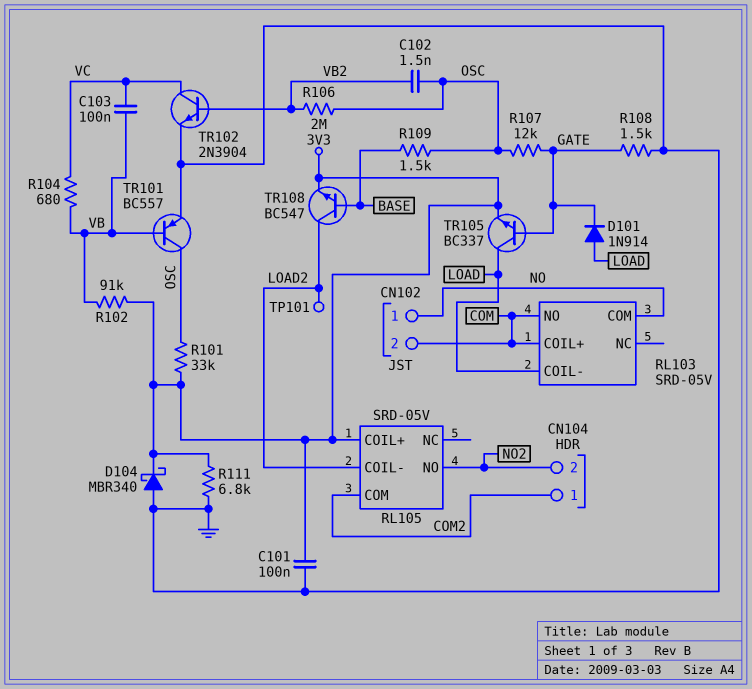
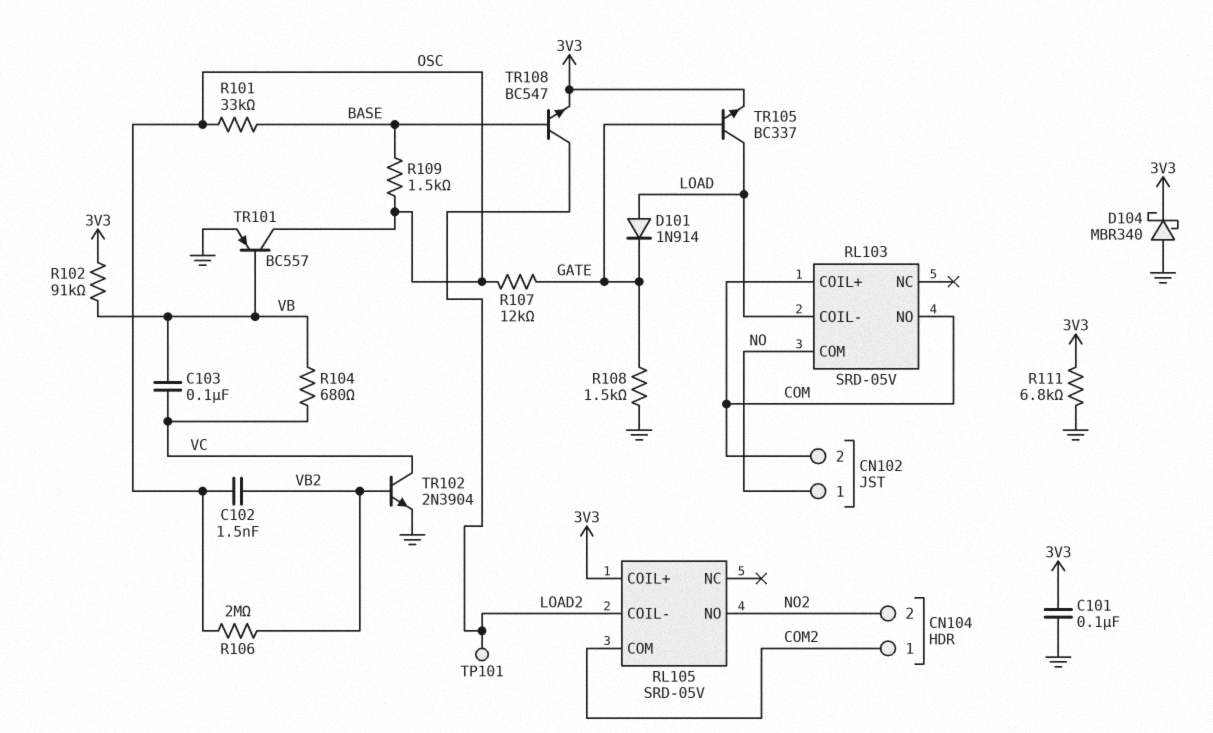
R101: 33k (3V3, OSC) -> 33k (BASE, OSC)

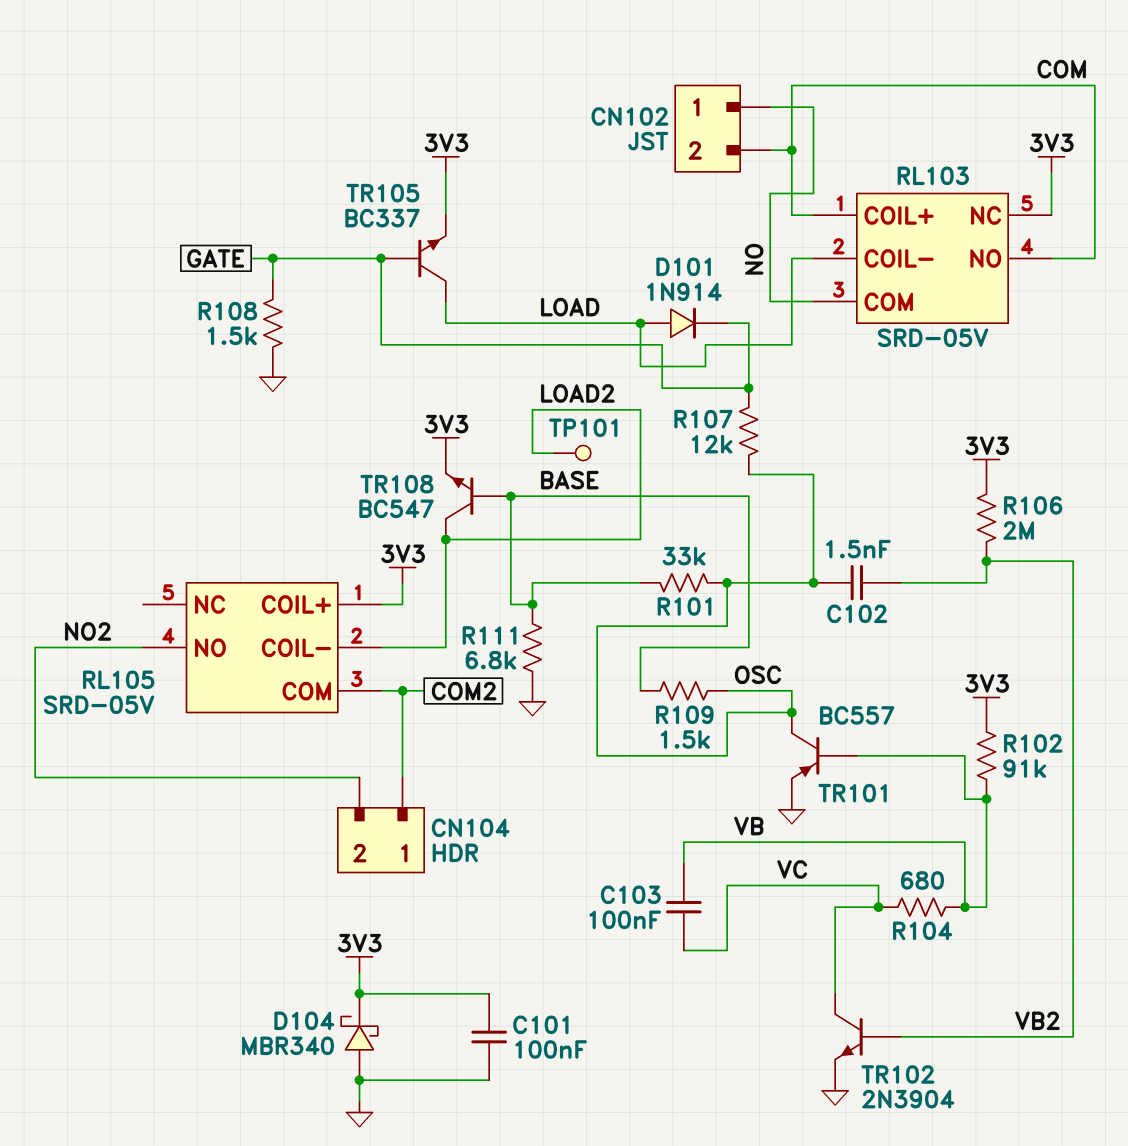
R106: 2M (OSC, VB2) -> 2M (3V3, VB2)
R111: 6.8k (3V3, GND) -> 6.8k (BASE, GND)
RL103 pin NC: none -> 3V3

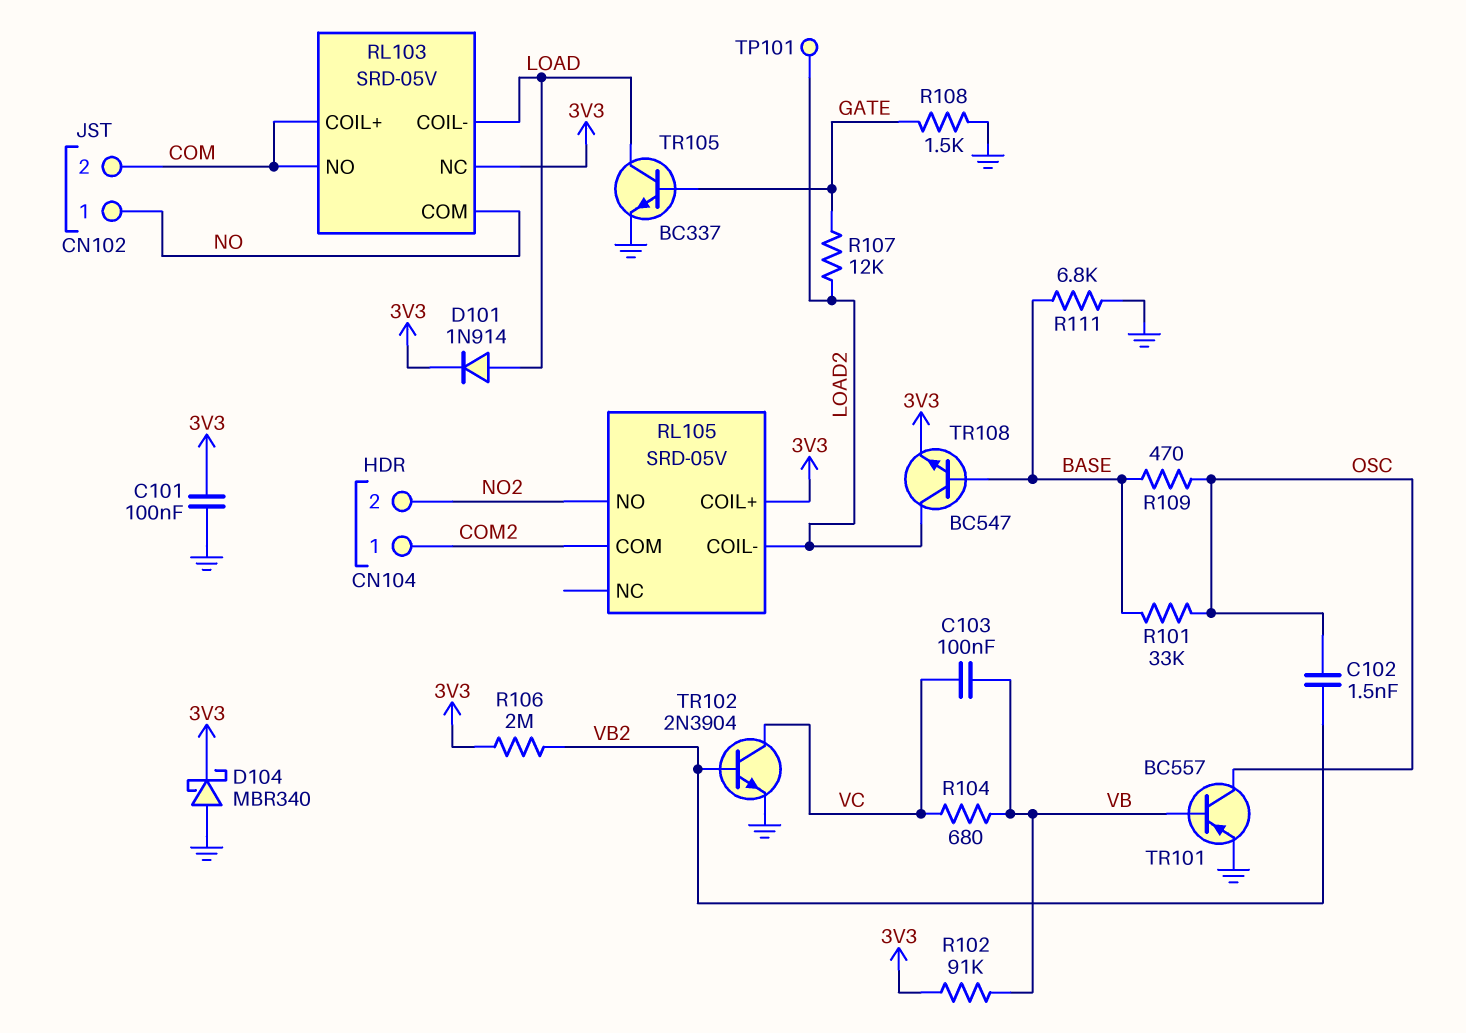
D101: diode 1N914 (A LOAD, K GATE) -> diode 1N914 (A LOAD, K 3V3)
R107: 12k (GATE, OSC) -> 12k (GATE, LOAD2)
R109: 1.5k (BASE, OSC) -> 470 (BASE, OSC)
TR105: NPN BC337 (B GATE, C LOAD, E 3V3) -> NPN BC337 (B GATE, C LOAD, E GND)

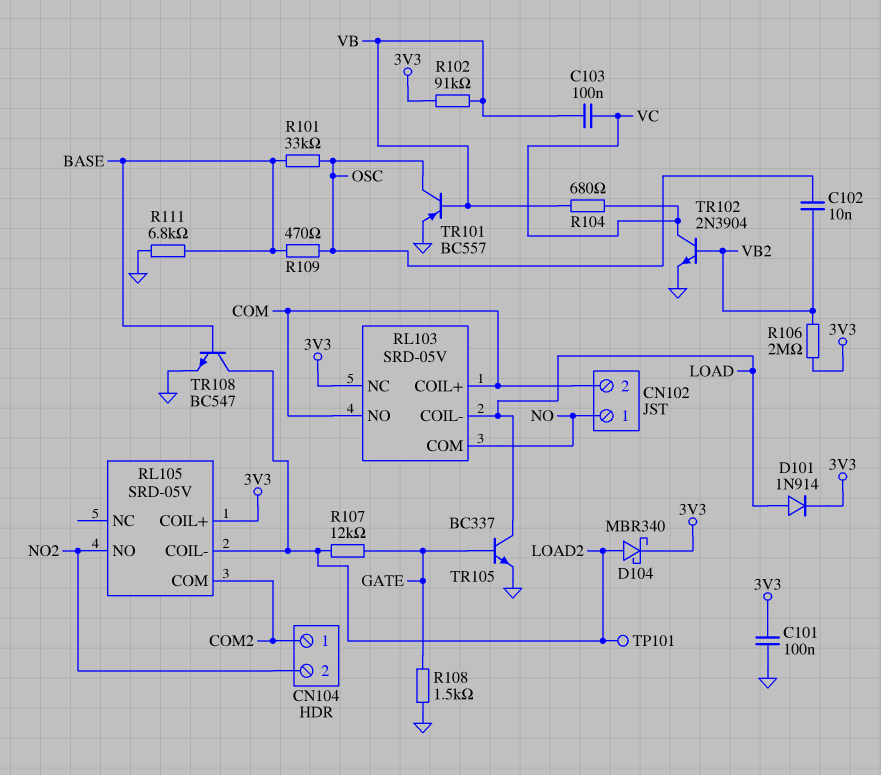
C102: 1.5nF (OSC, VB2) -> 10nF (OSC, VB2)
D104: schottky MBR340 (A GND, K 3V3) -> schottky MBR340 (A LOAD2, K 3V3)
TR108: NPN BC547 (B BASE, C LOAD2, E 3V3) -> NPN BC547 (B BASE, C LOAD2, E GND)

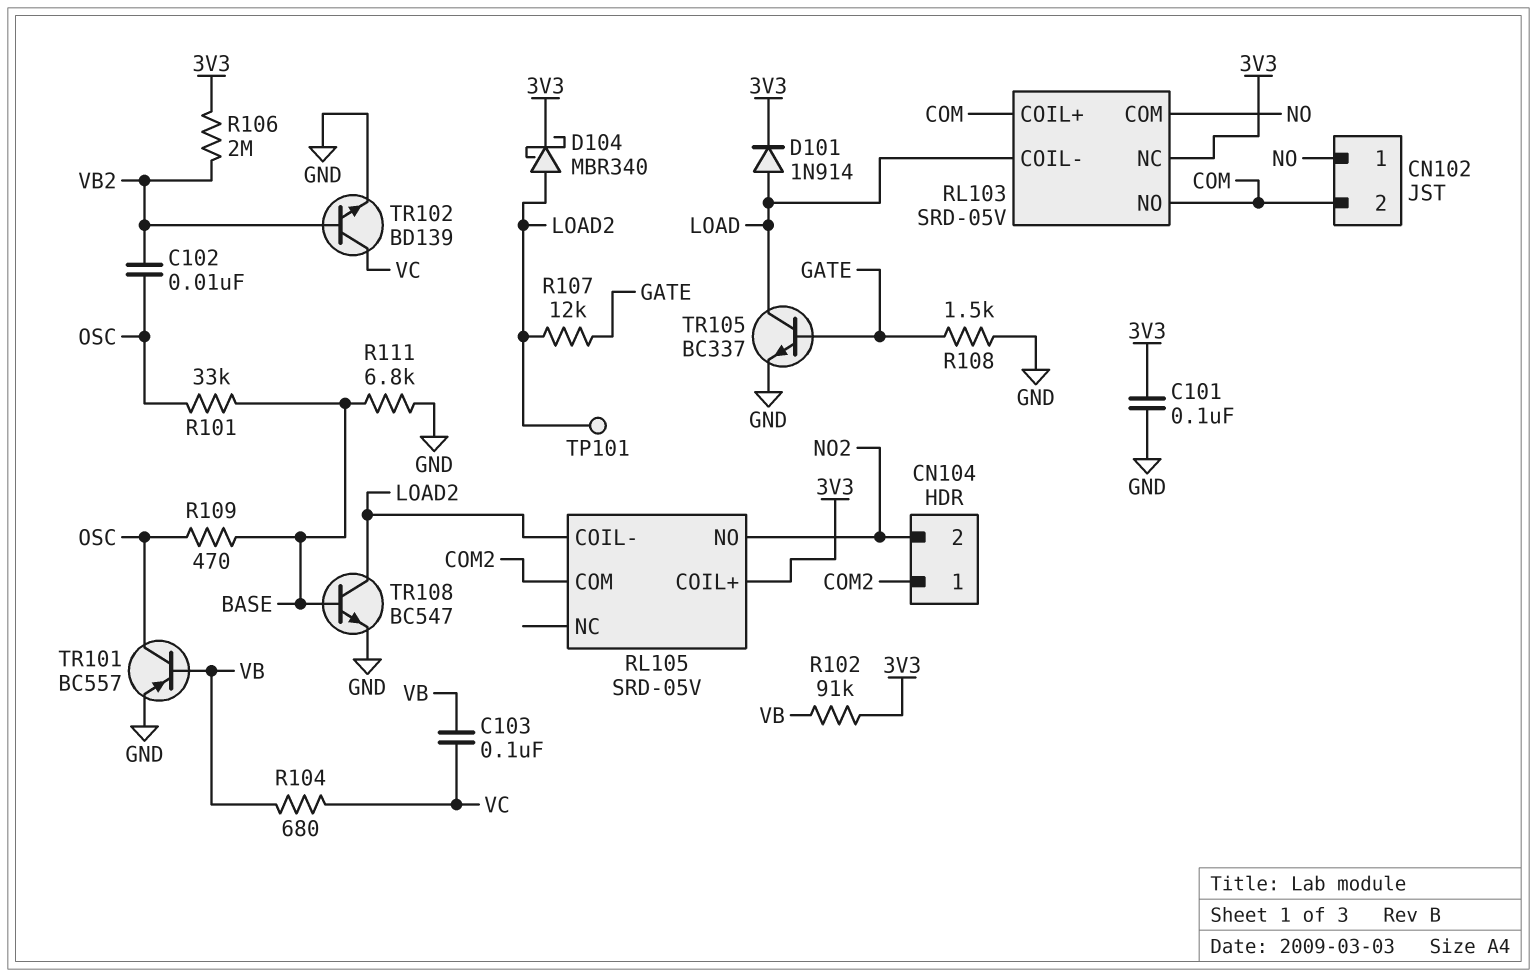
TR102: NPN 2N3904 (B VB2, C VC, E GND) -> NPN BD139 (B VB2, C VC, E GND)

